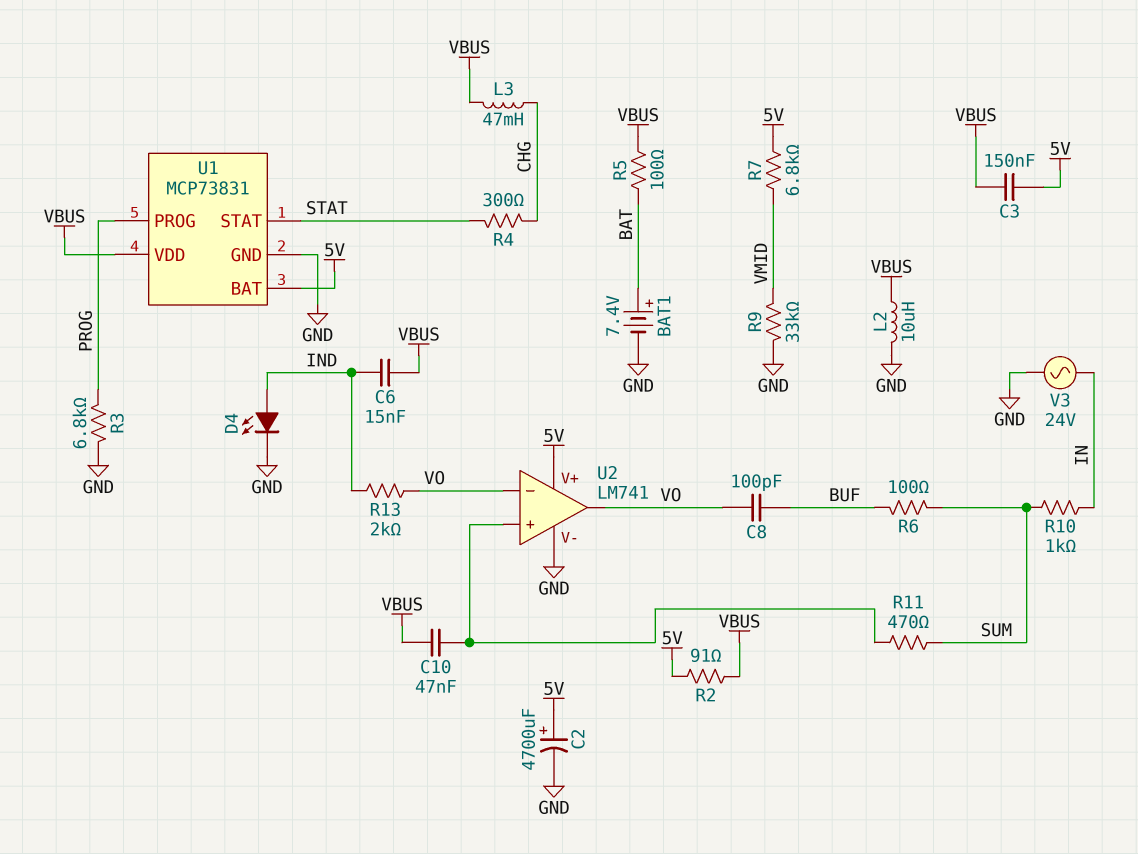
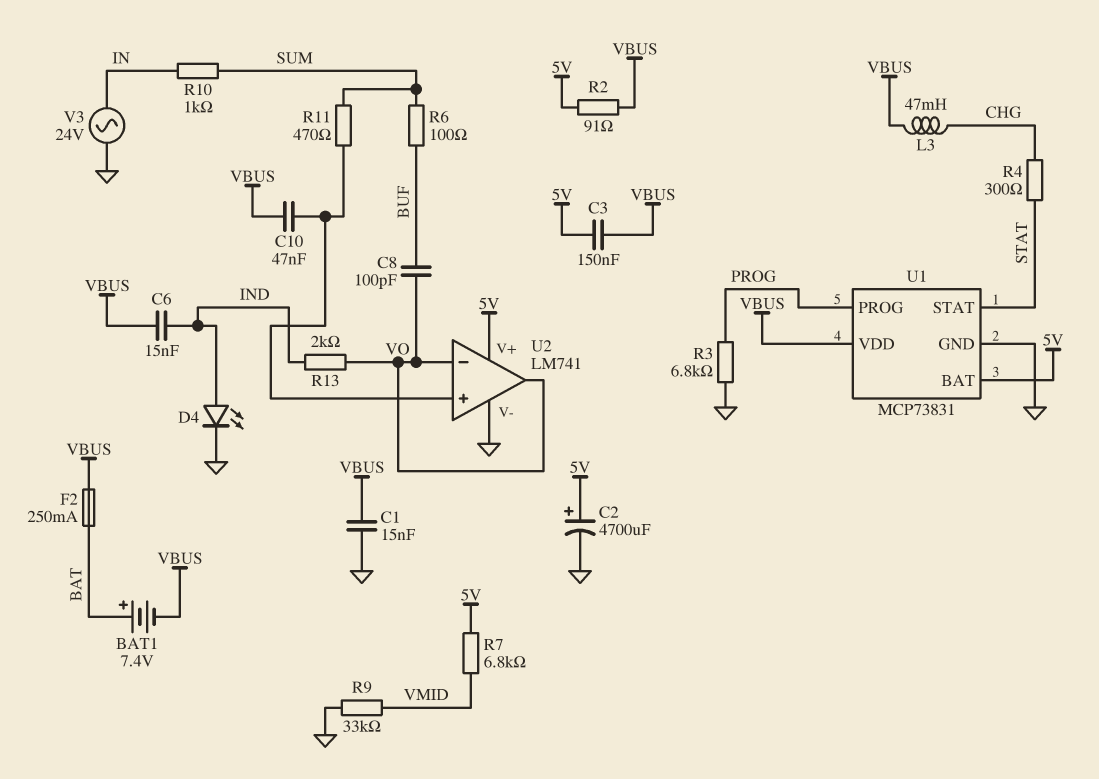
BAT1: 7.4V (plus BAT, minus GND) -> 7.4V (plus BAT, minus VBUS)
C1: none -> 15nF (GND, VBUS)
F2: none -> 250mA (BAT, VBUS)
L2: 10uH (GND, VBUS) -> none
R5: 100 (BAT, VBUS) -> none

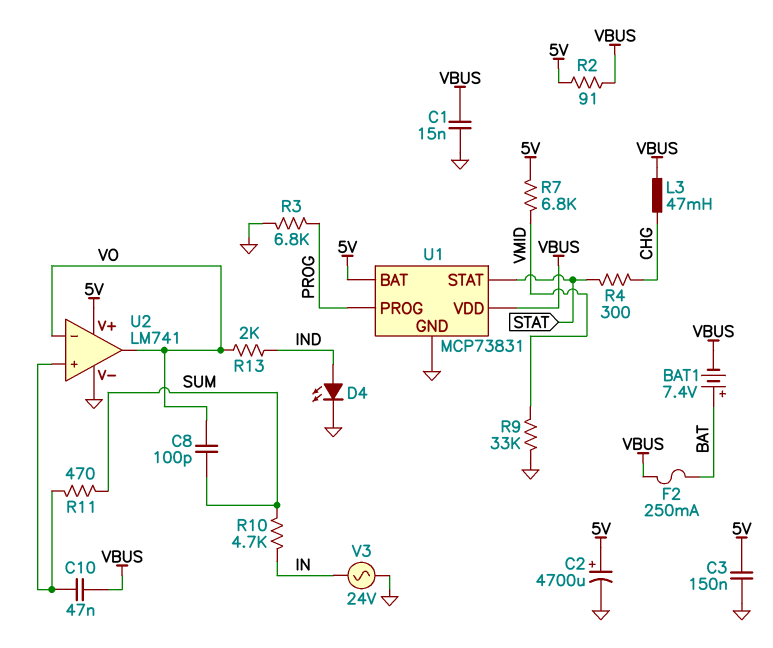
C3: 150nF (5V, VBUS) -> 150nF (5V, GND)
C6: 15nF (IND, VBUS) -> none
C8: 100pF (BUF, VO) -> 100pF (SUM, VO)
R6: 100 (BUF, SUM) -> none
R10: 1k (IN, SUM) -> 4.7k (IN, SUM)

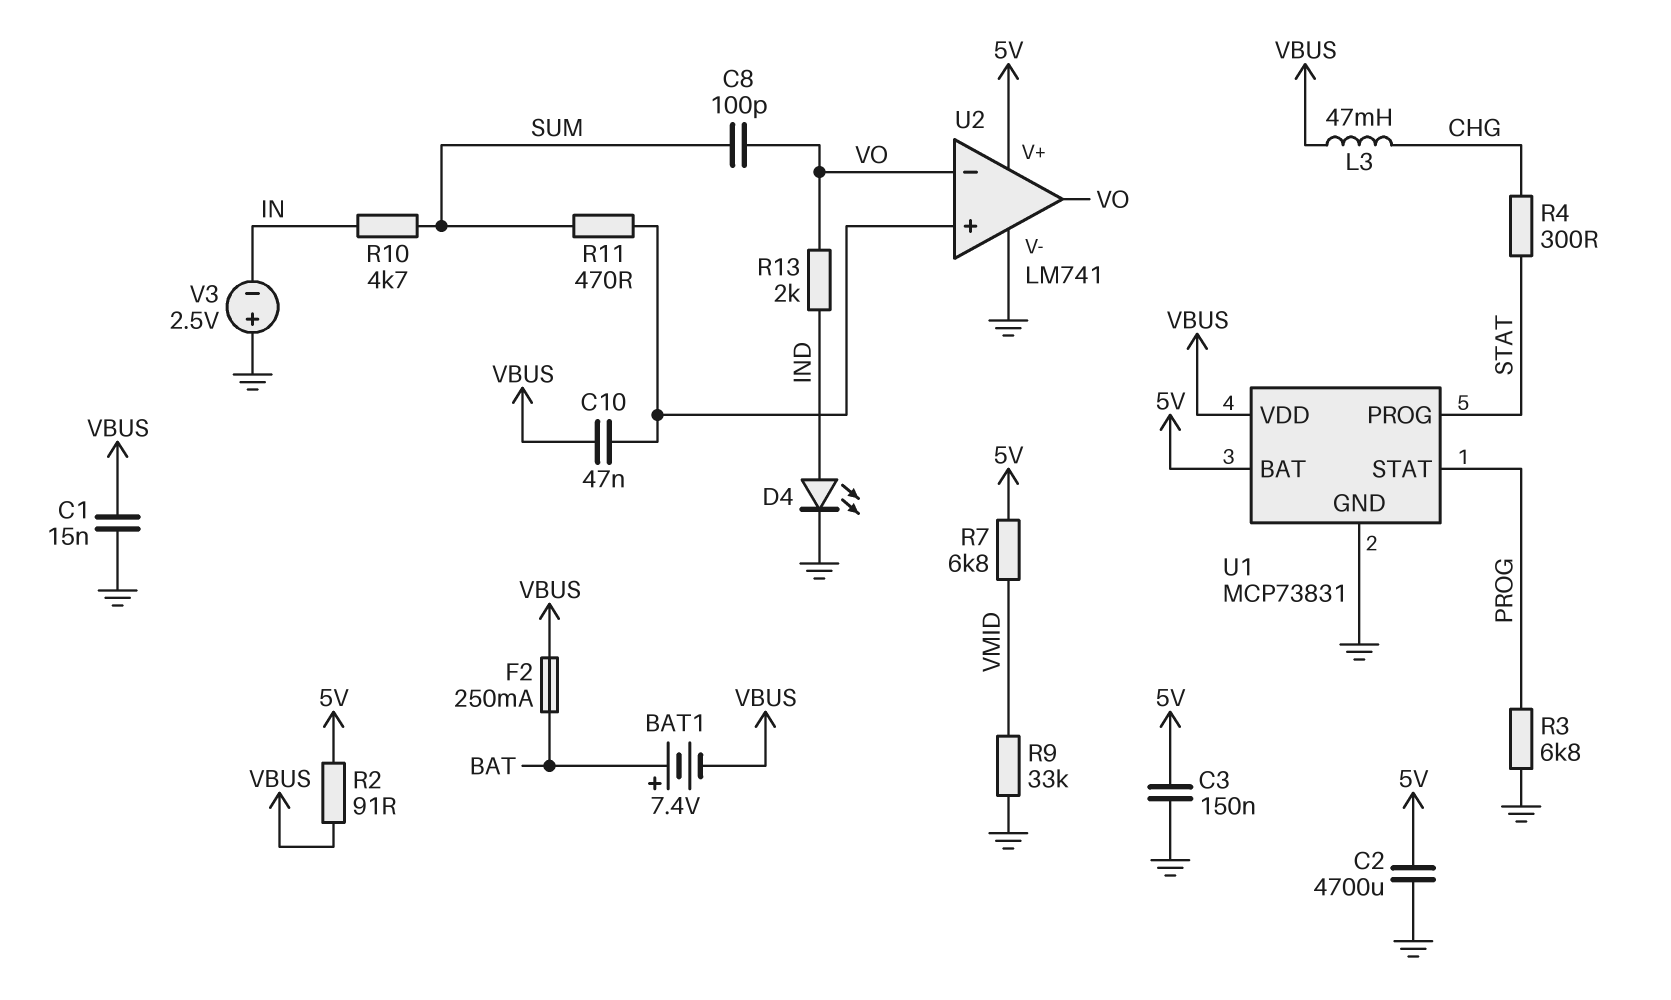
C2: 4700uF (plus 5V, minus GND) -> 4700uF (5V, GND)
U1 pin PROG: PROG -> STAT
U1 pin STAT: STAT -> PROG
V3: AC 24V (GND, IN) -> 2.5V (plus GND, minus IN)

